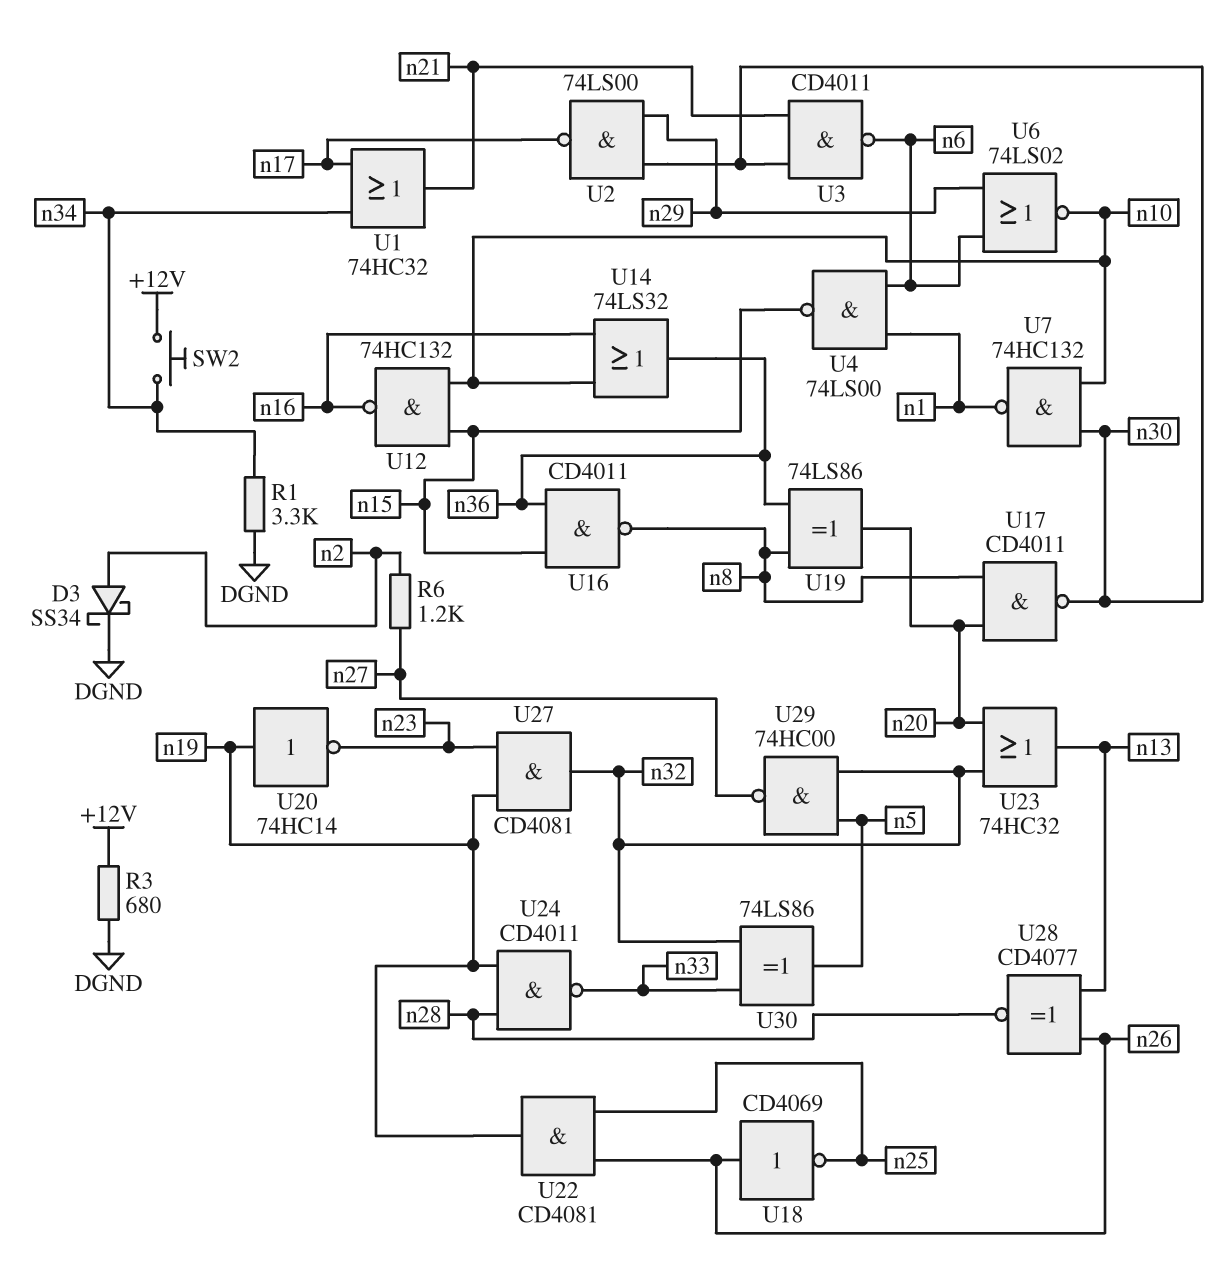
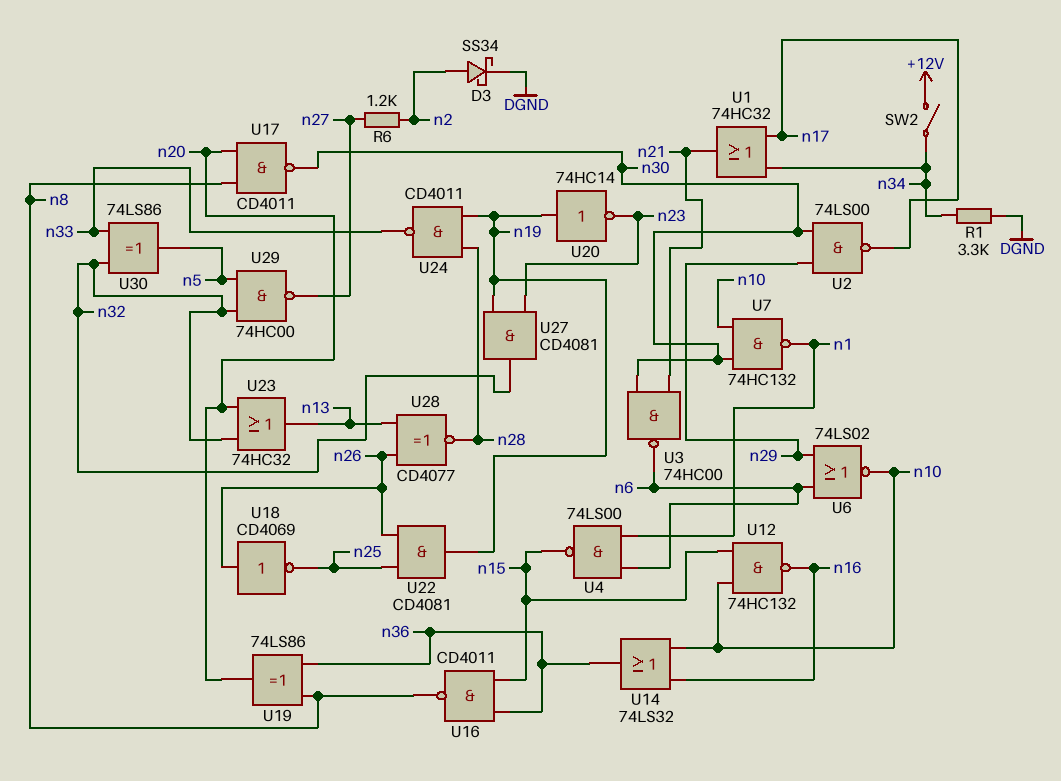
R3: 680 (+12V, DGND) -> none
SW2: button (+12V, n34) -> switch (+12V, n34)
U3: NAND CD4011 (in n21, in n30, out n6) -> NAND 74HC00 (in n21, in n30, out n6)

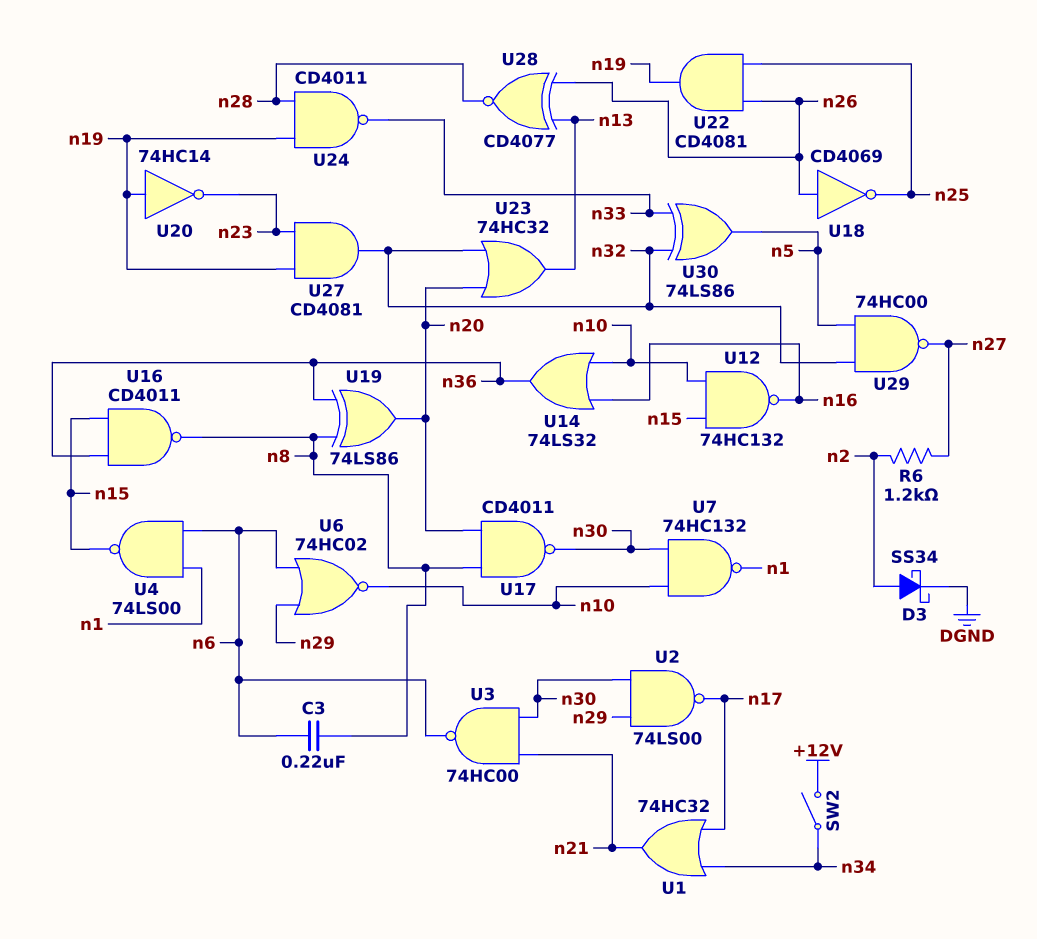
C3: none -> 220nF (n6, n8)
R1: 3.3k (DGND, n34) -> none
U6: NOR 74LS02 (in n6, in n29, out n10) -> NOR 74HC02 (in n6, in n29, out n10)

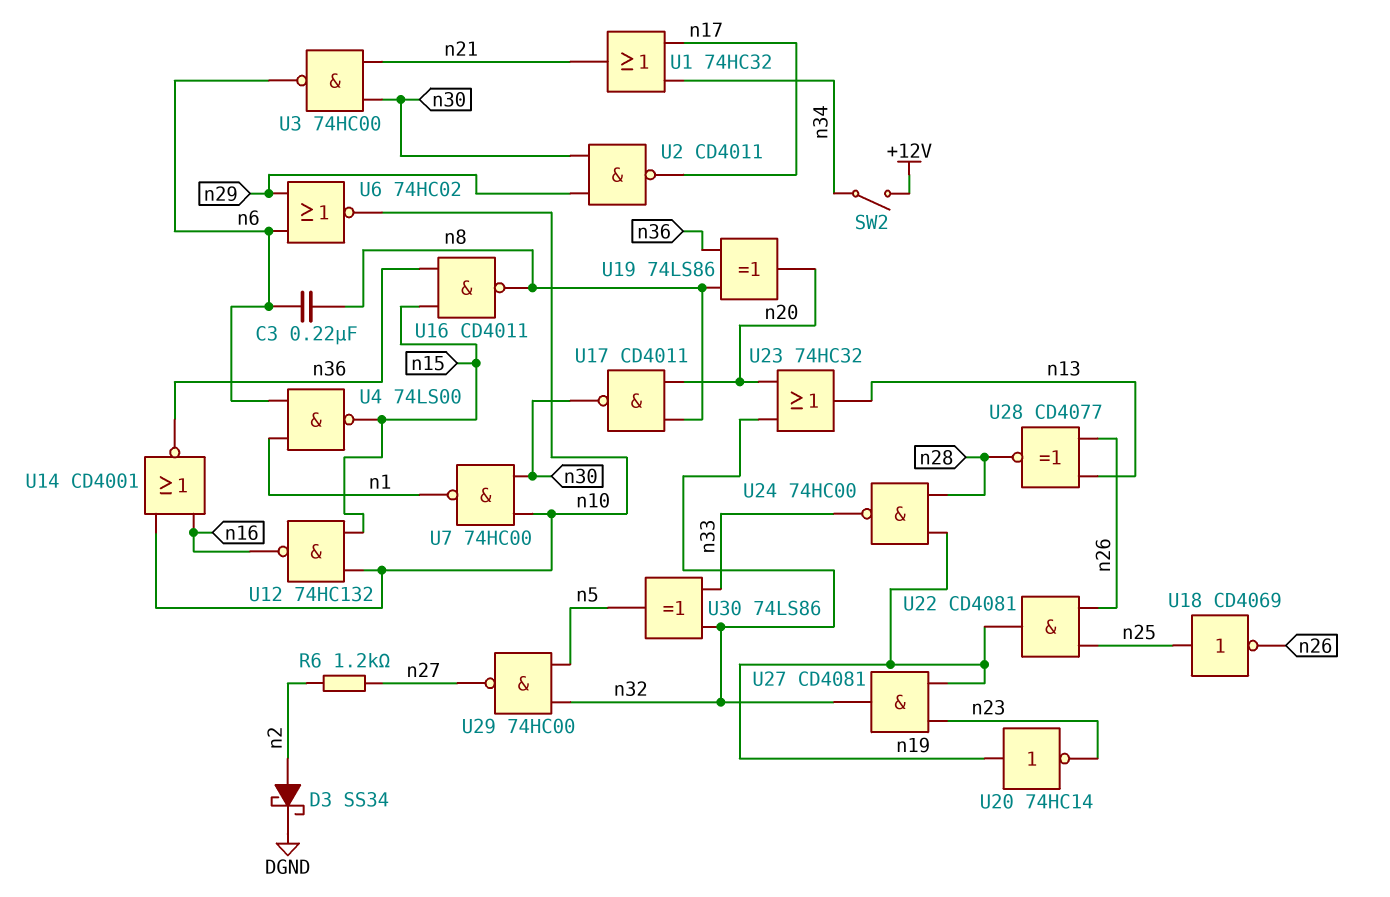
U2: NAND 74LS00 (in n29, in n30, out n17) -> NAND CD4011 (in n29, in n30, out n17)
U7: NAND 74HC132 (in n10, in n30, out n1) -> NAND 74HC00 (in n10, in n30, out n1)
U14: OR 74LS32 (in n10, in n16, out n36) -> NOR CD4001 (in n10, in n16, out n36)
U18: NOT CD4069 (in n26, out n25) -> NOT CD4069 (in n25, out n26)
U24: NAND CD4011 (in n19, in n28, out n33) -> NAND 74HC00 (in n19, in n28, out n33)

